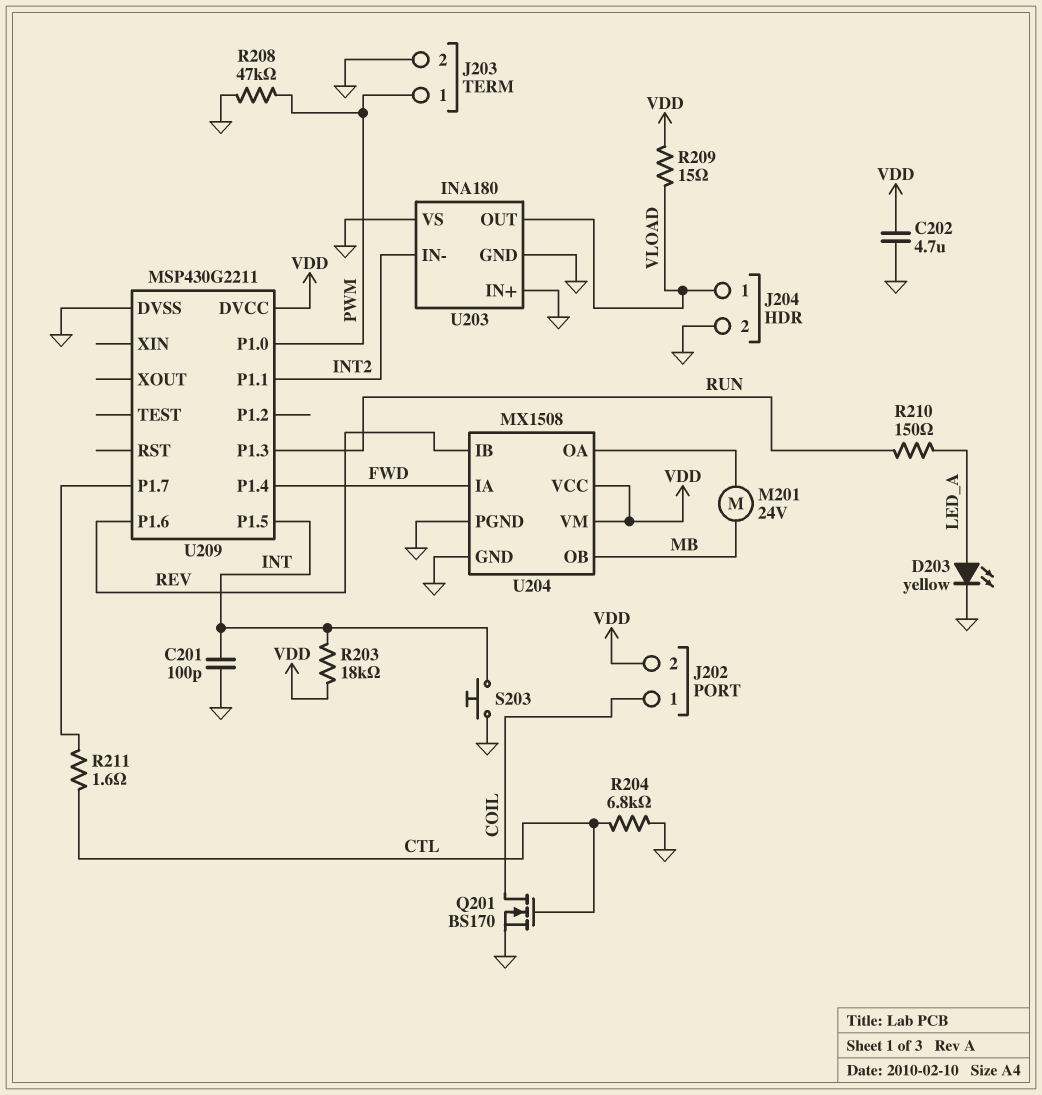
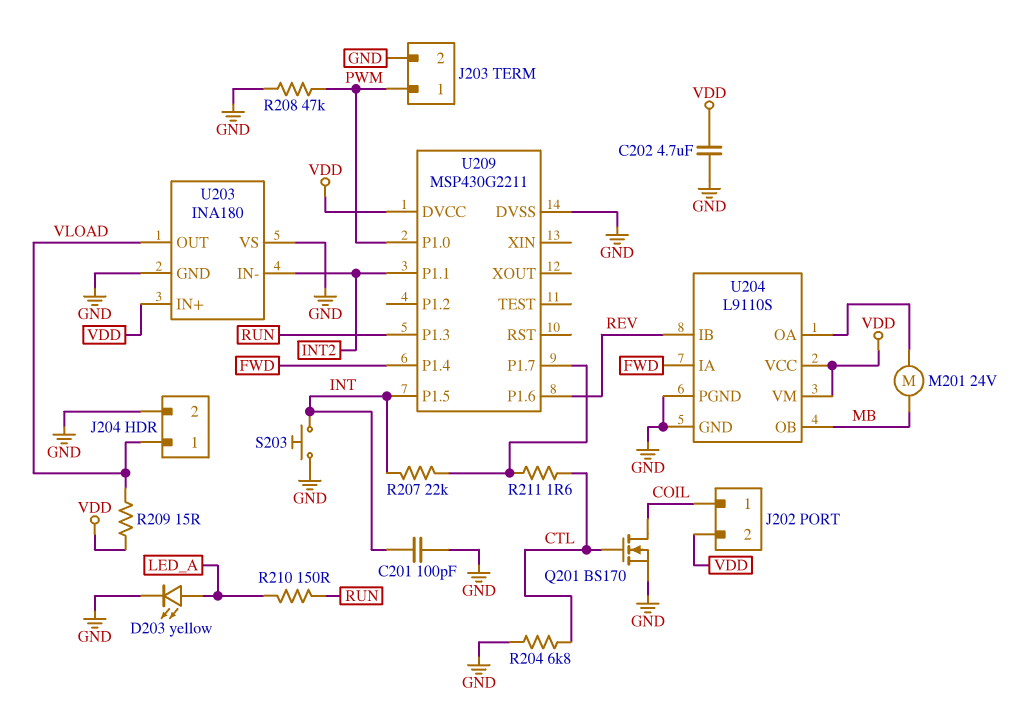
R203: 18k (INT, VDD) -> none
R207: none -> 22k (INT, U209/P1.7)
U203 pin IN+: GND -> VDD
U204: MX1508 -> L9110S

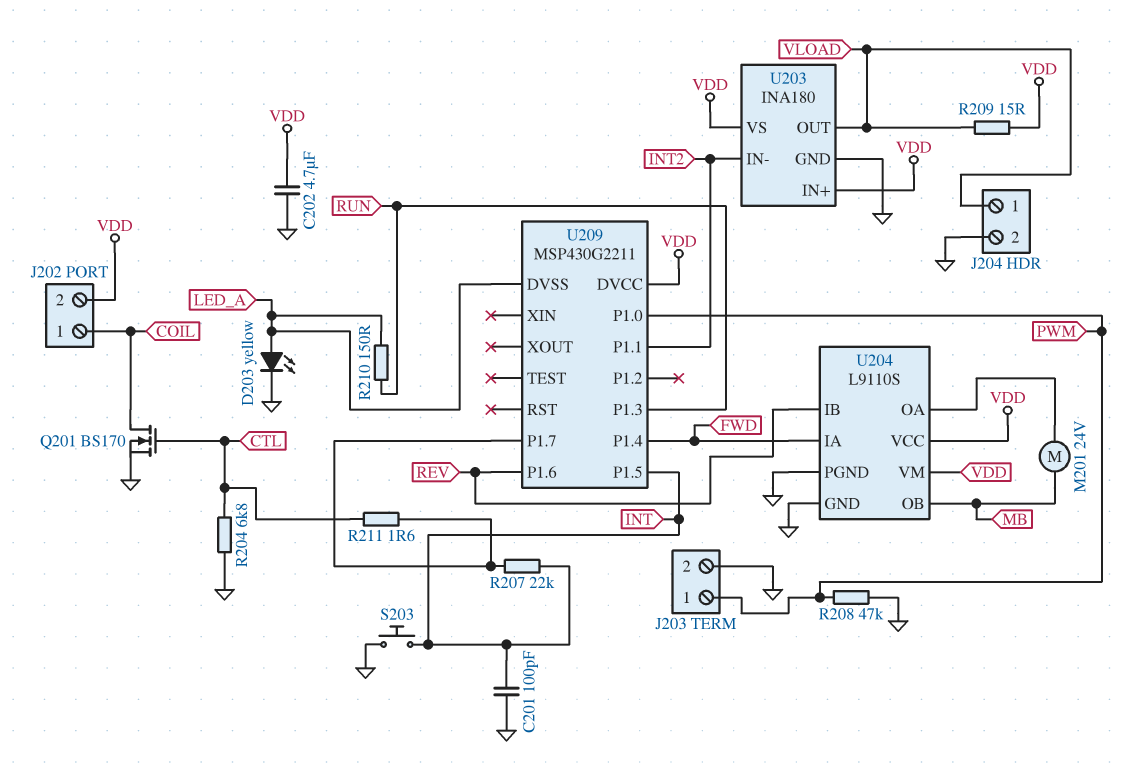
U203 pin VS: GND -> VDD
U209 pin DVSS: GND -> LED_A

